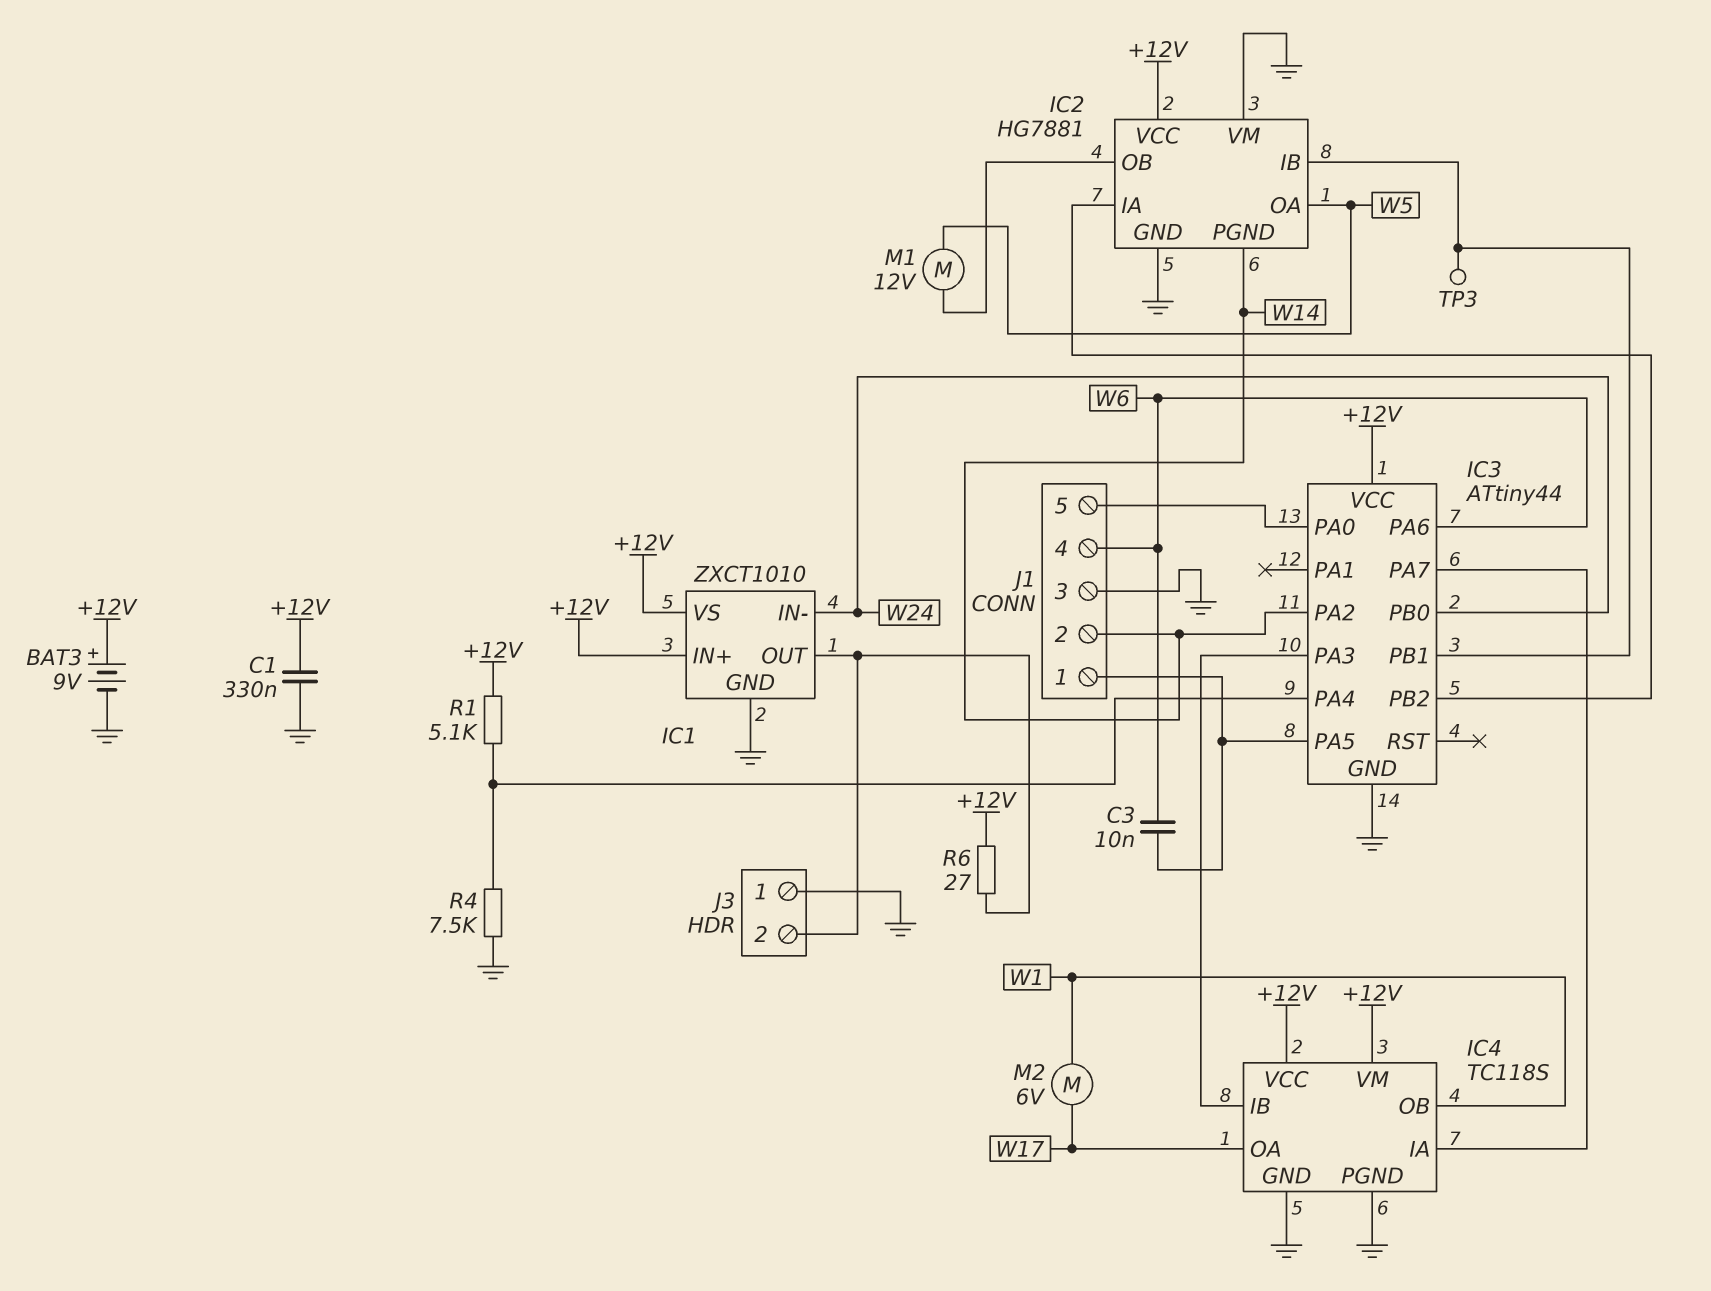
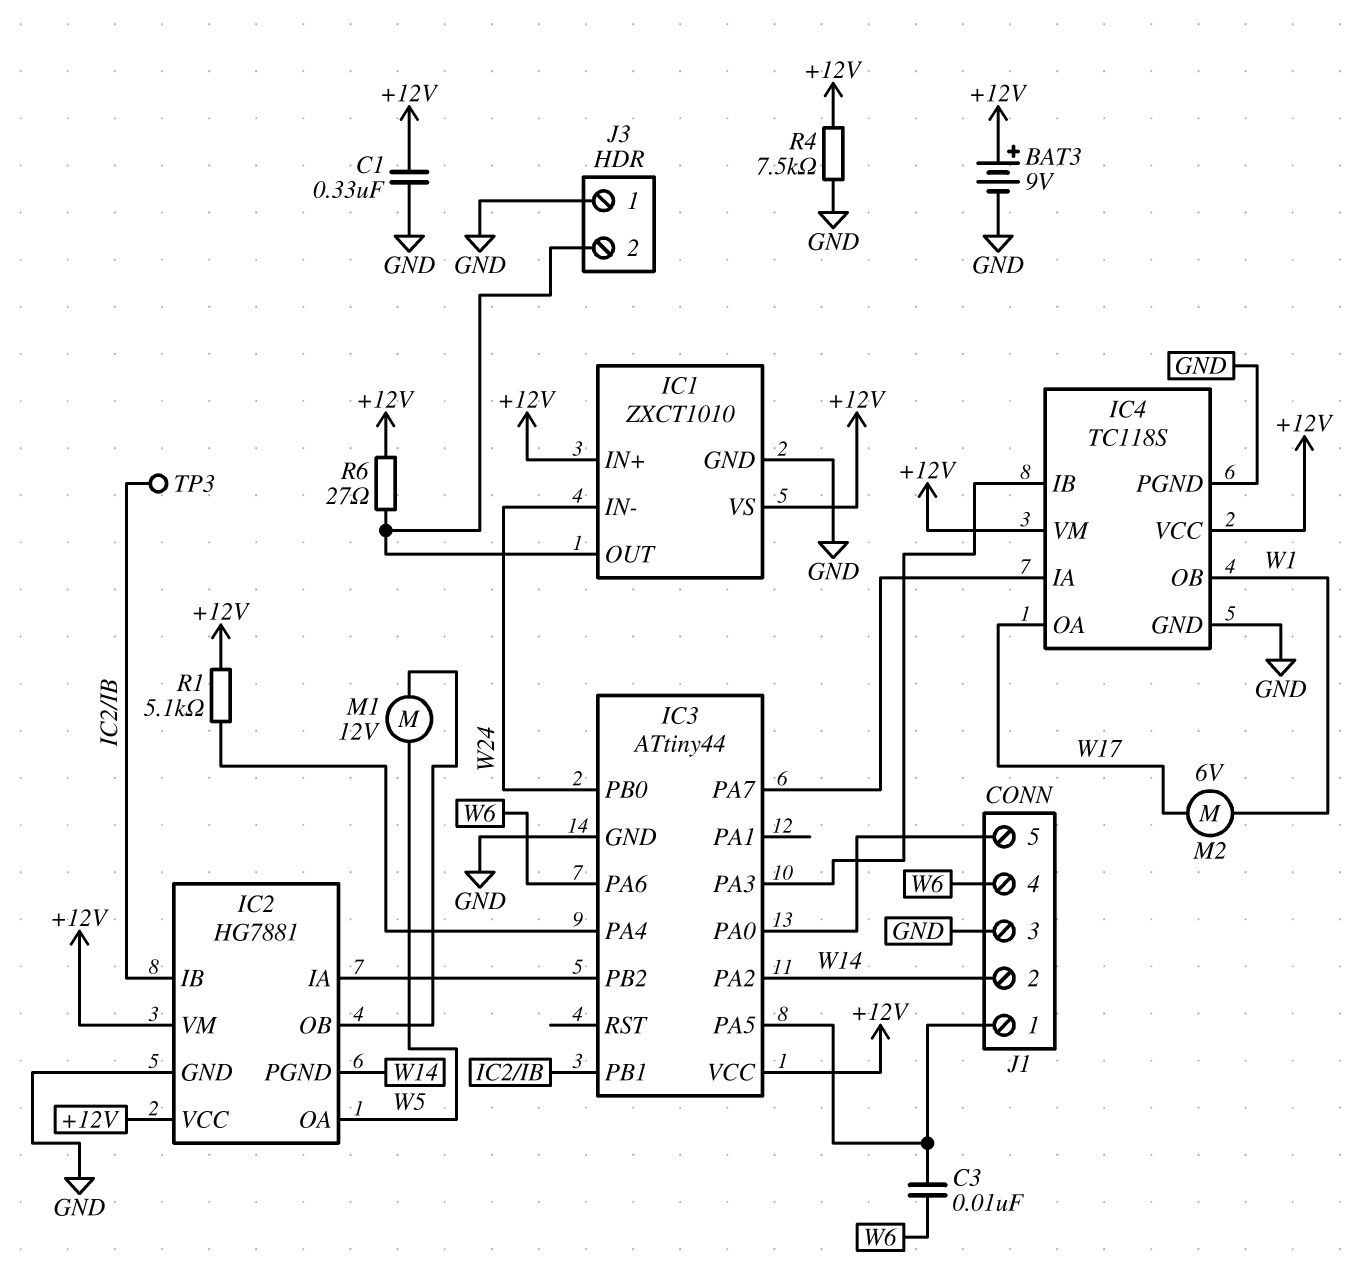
IC2 pin VM: GND -> +12V
R4: 7.5k (GND, IC3/PA4) -> 7.5k (+12V, GND)

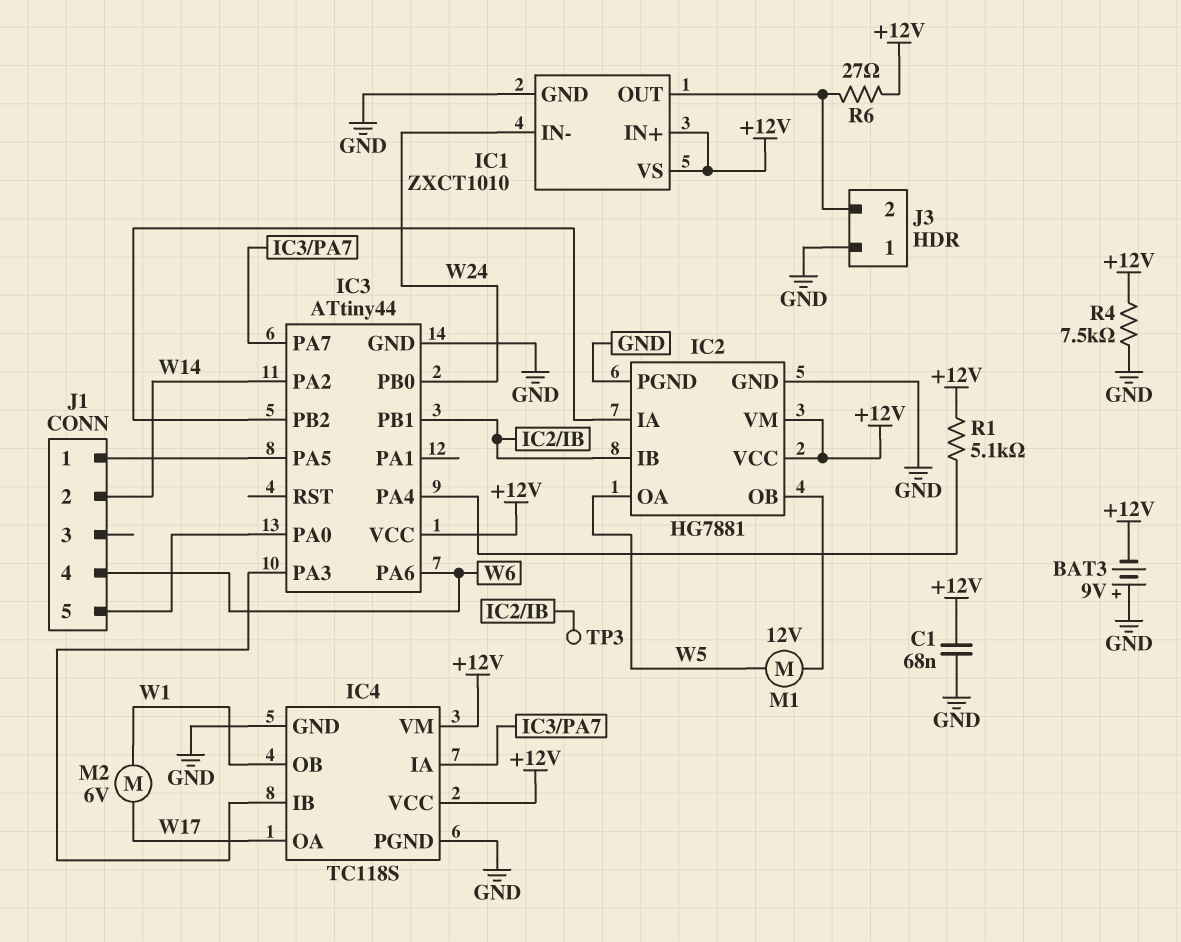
BAT3: 9V (plus +12V, minus GND) -> 9V (plus GND, minus +12V)
C1: 330nF (+12V, GND) -> 68nF (+12V, GND)
C3: 10nF (IC3/PA5, W6) -> none
IC2 pin PGND: W14 -> GND
J1 pin 3: GND -> none

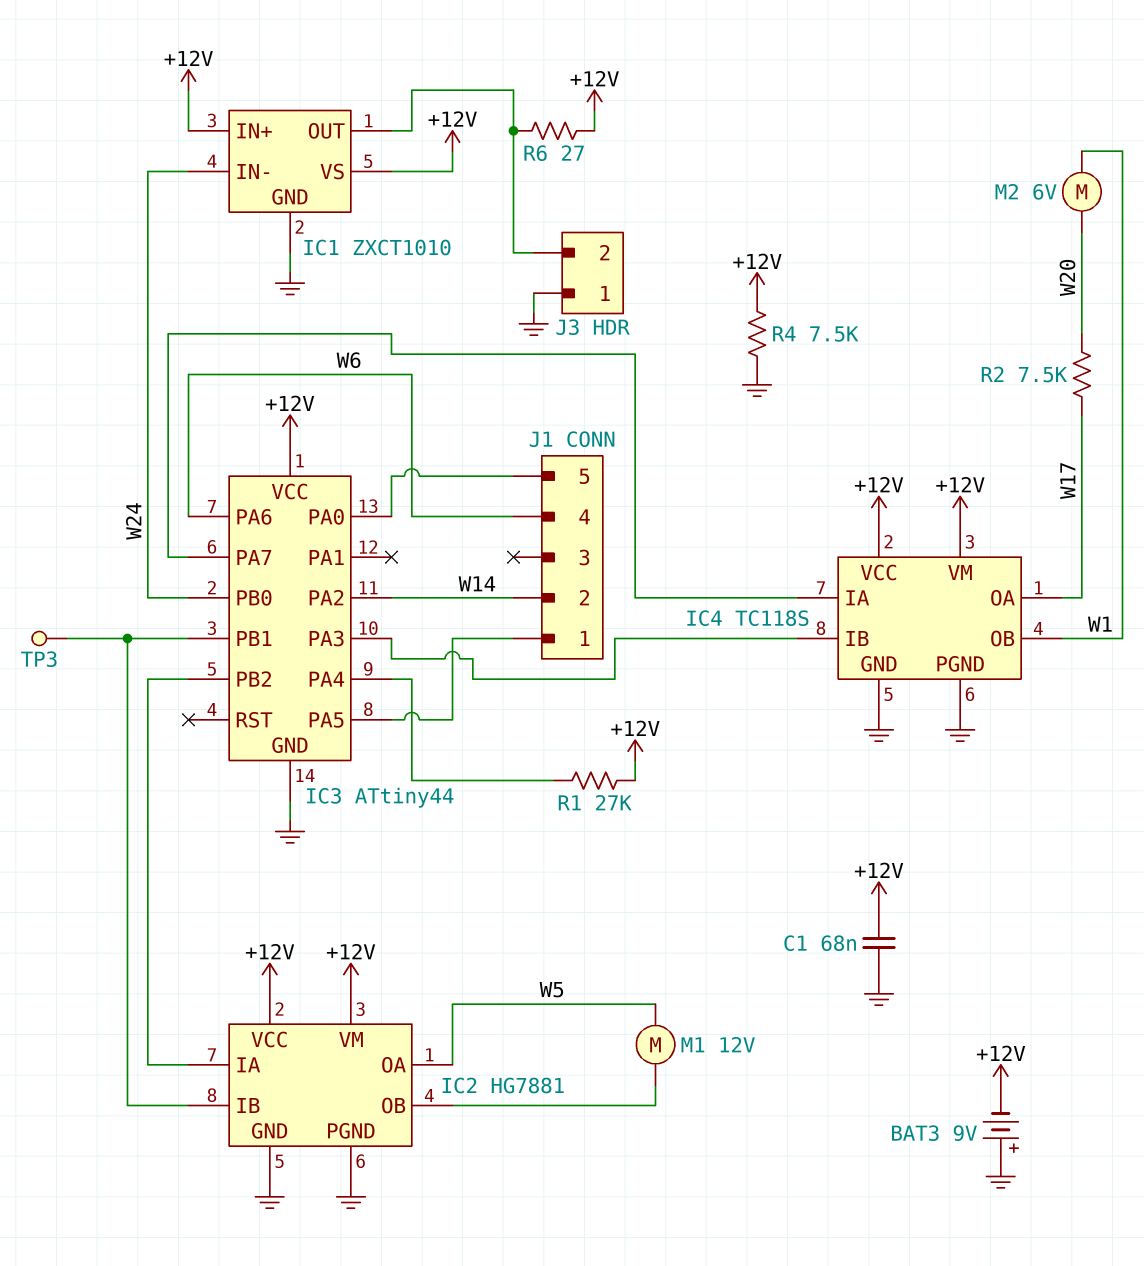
M2: motor 6V (W1, W17) -> motor 6V (W1, W20)
R1: 5.1k (+12V, IC3/PA4) -> 27k (+12V, IC3/PA4)
R2: none -> 7.5k (W17, W20)

